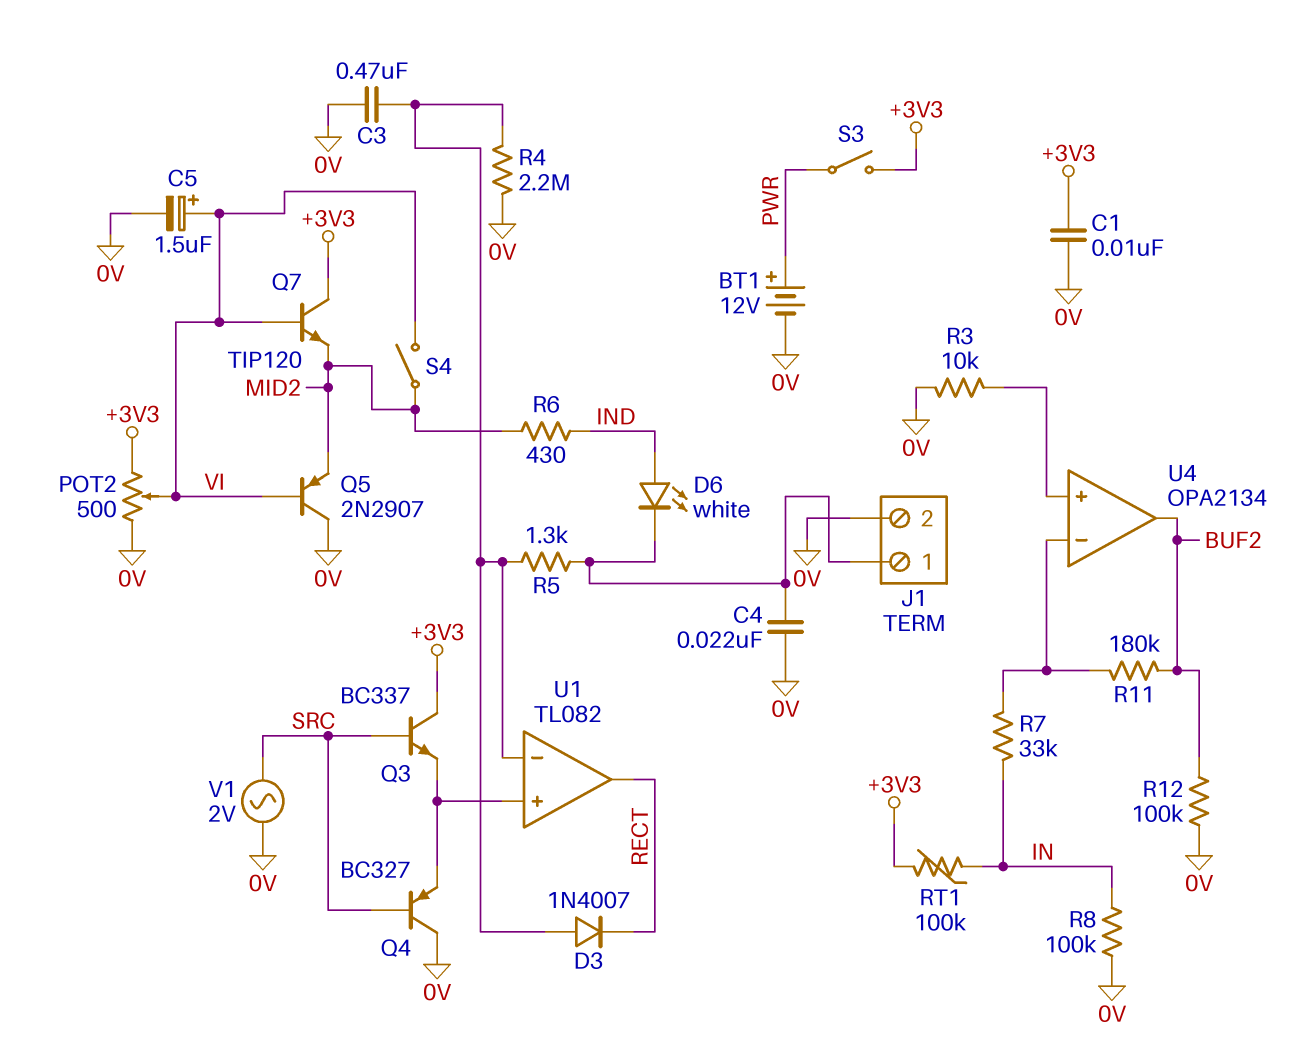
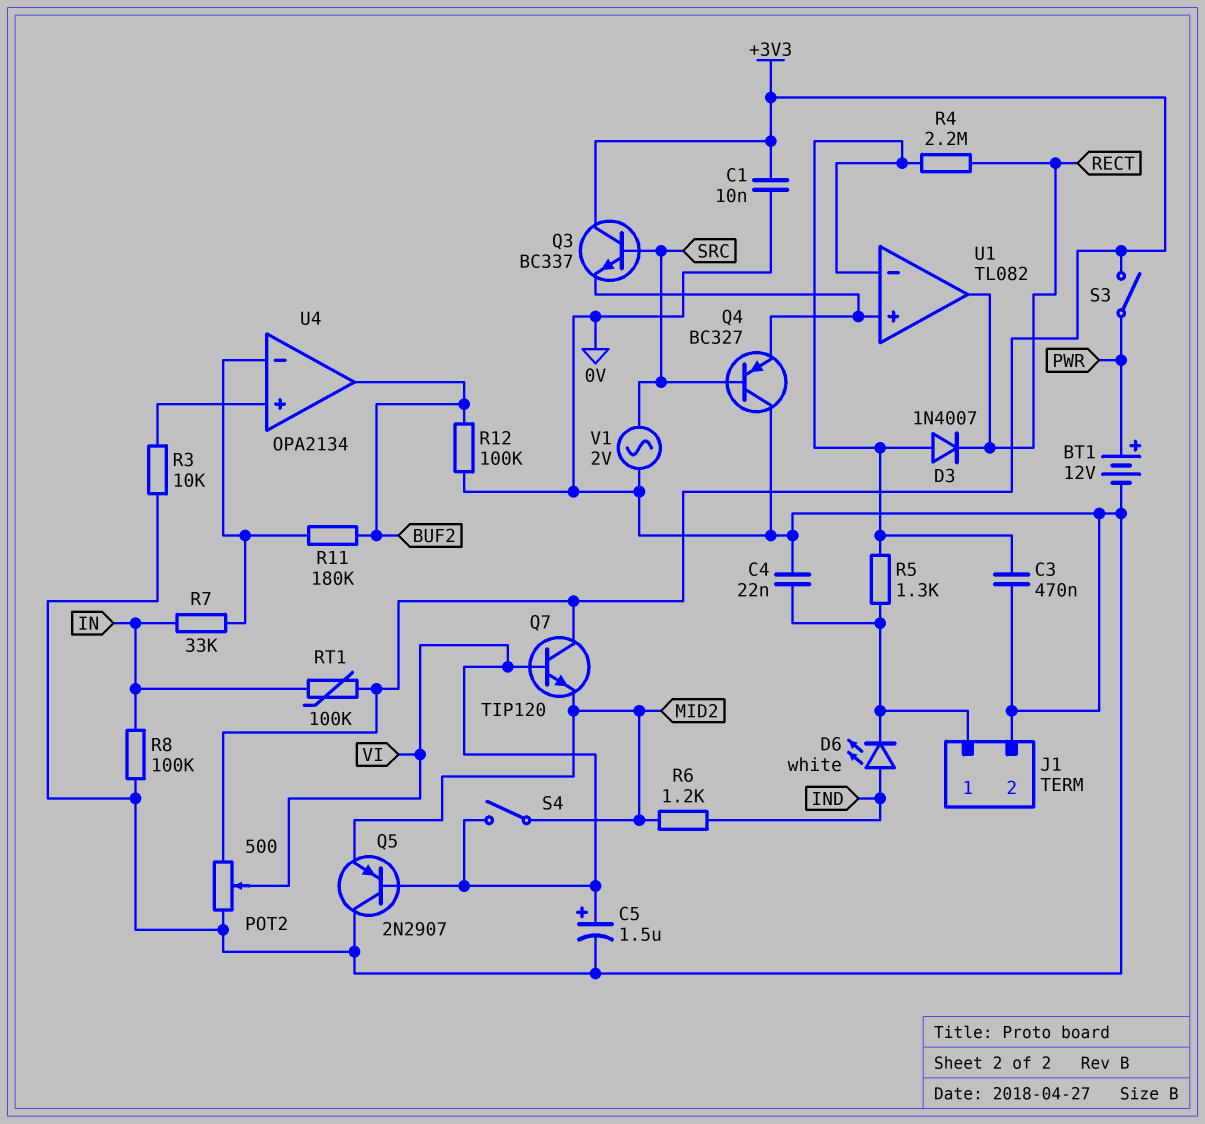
R4: 2.2M (0V, U1/in-) -> 2.2M (RECT, U1/in-)
R6: 430 (IND, MID2) -> 1.2k (IND, MID2)

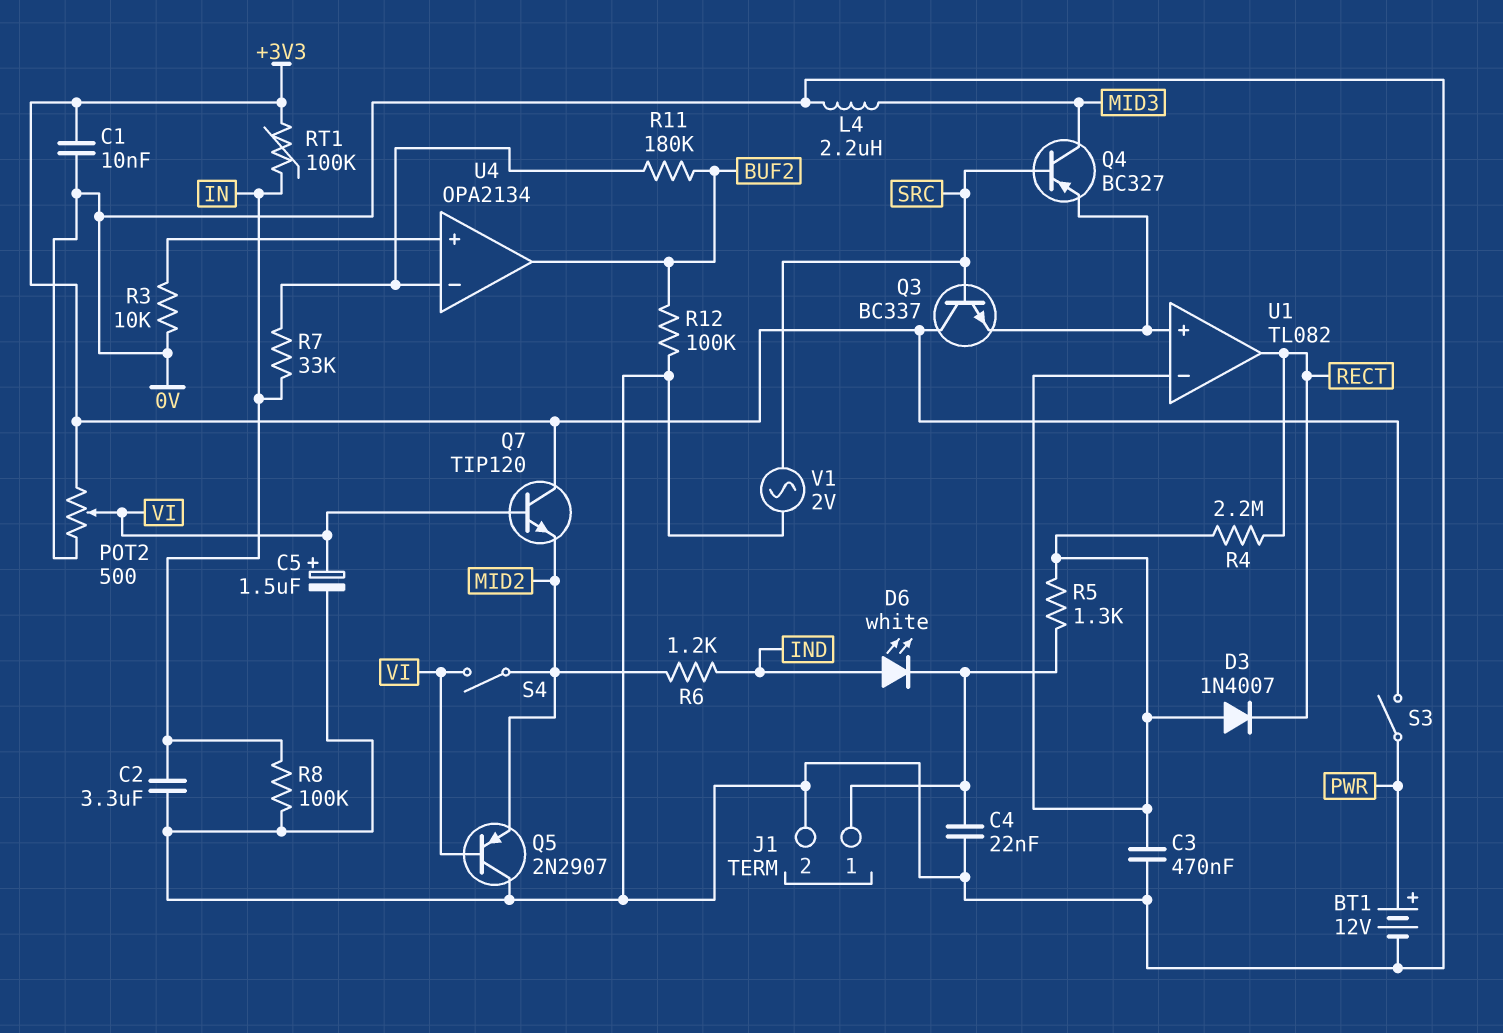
C2: none -> 3.3uF (0V, IN)
L4: none -> 2.2uH (0V, MID3)
Q4: PNP BC327 (B SRC, C 0V, E U1/in+) -> PNP BC327 (B SRC, C MID3, E U1/in+)

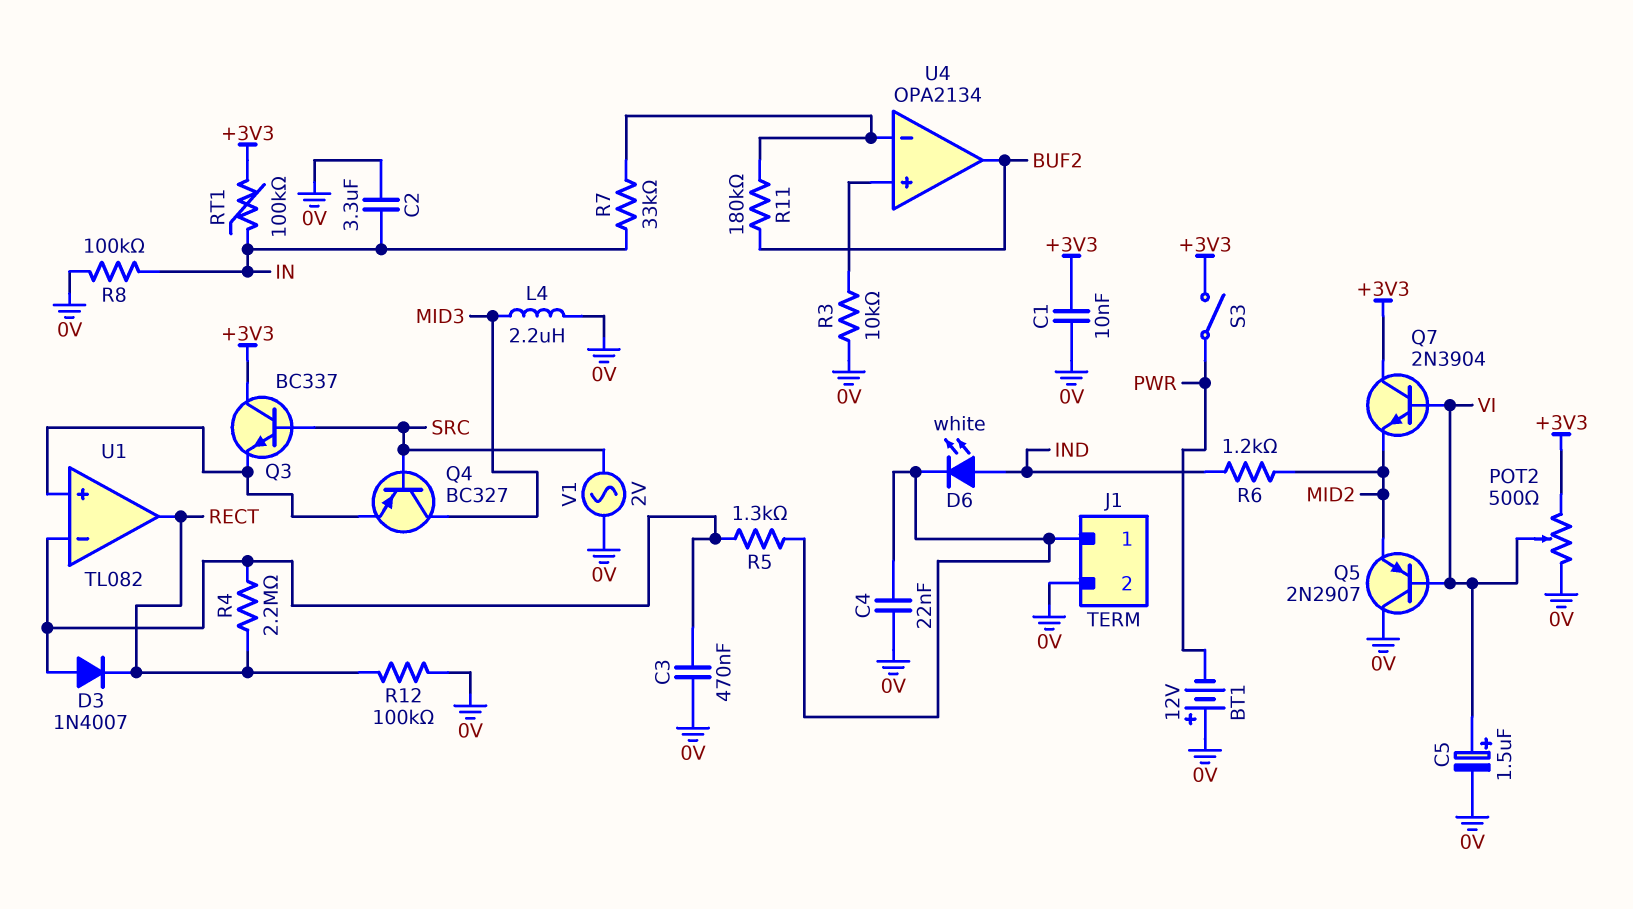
BT1: 12V (plus PWR, minus 0V) -> 12V (plus 0V, minus PWR)
Q7: NPN TIP120 (B VI, C +3V3, E MID2) -> NPN 2N3904 (B VI, C +3V3, E MID2)
R12: 100k (0V, BUF2) -> 100k (0V, RECT)
S4: switch (MID2, VI) -> none

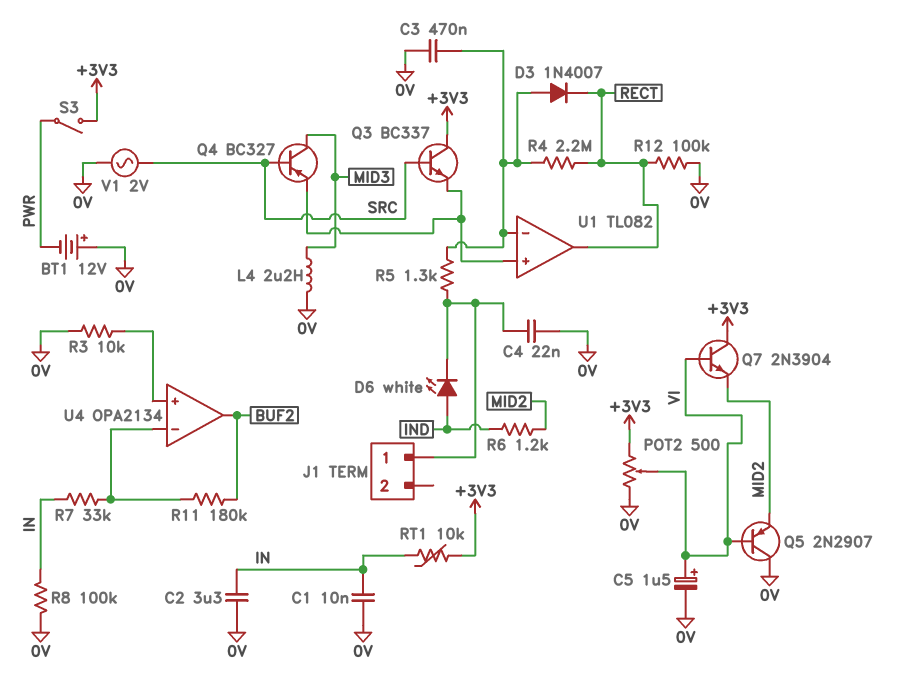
C1: 10nF (+3V3, 0V) -> 10nF (0V, IN)
J1 pin 2: 0V -> none
RT1: 100k (+3V3, IN) -> 10k (+3V3, IN)

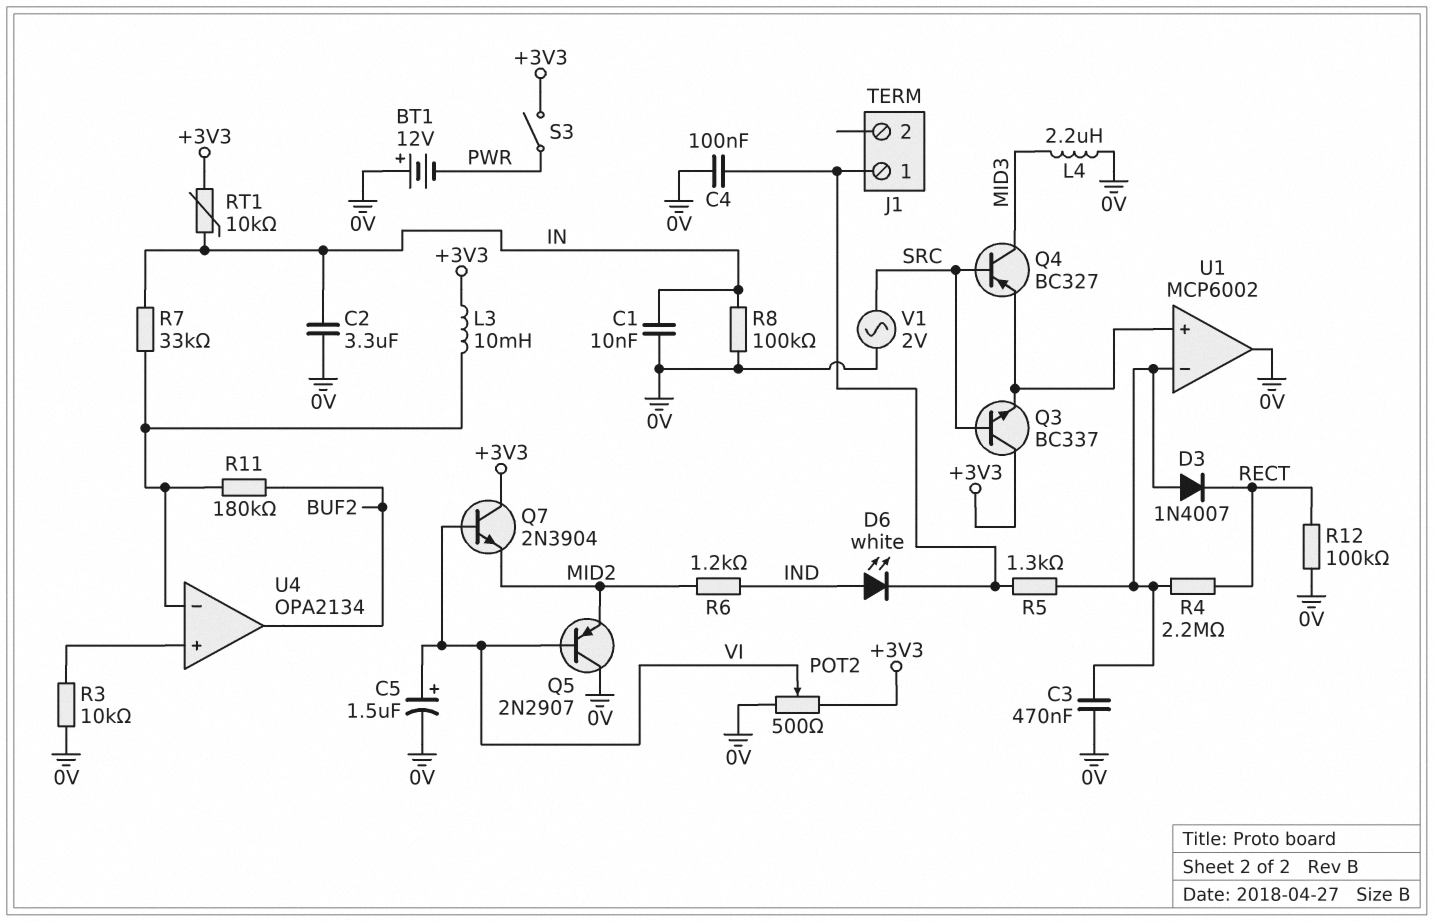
C4: 22nF (0V, J1/1) -> 100nF (0V, J1/1)
L3: none -> 10mH (+3V3, U4/in-)
U1: TL082 -> MCP6002
U1 pin out: RECT -> 0V

